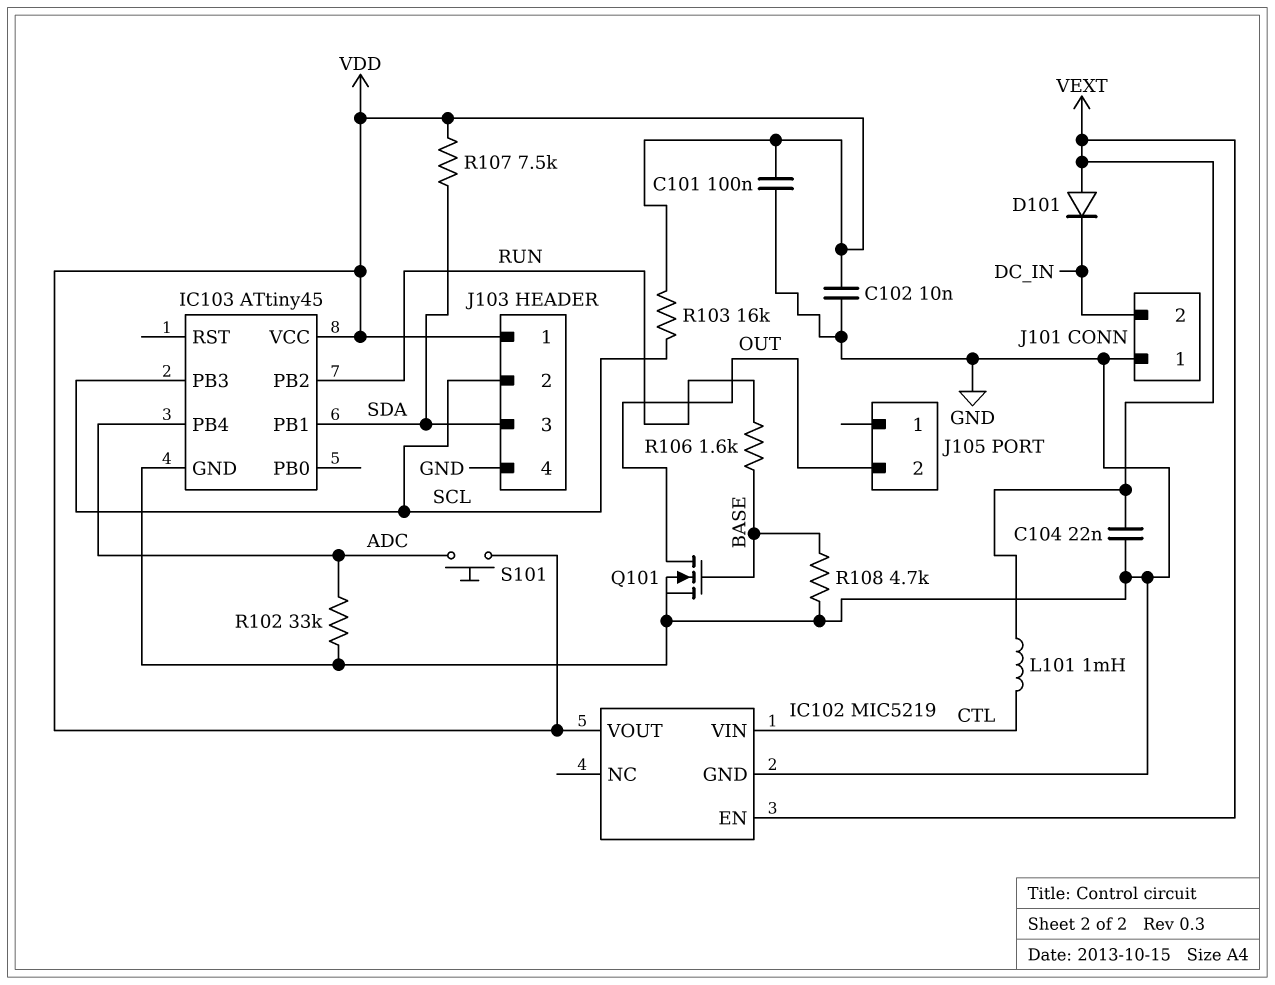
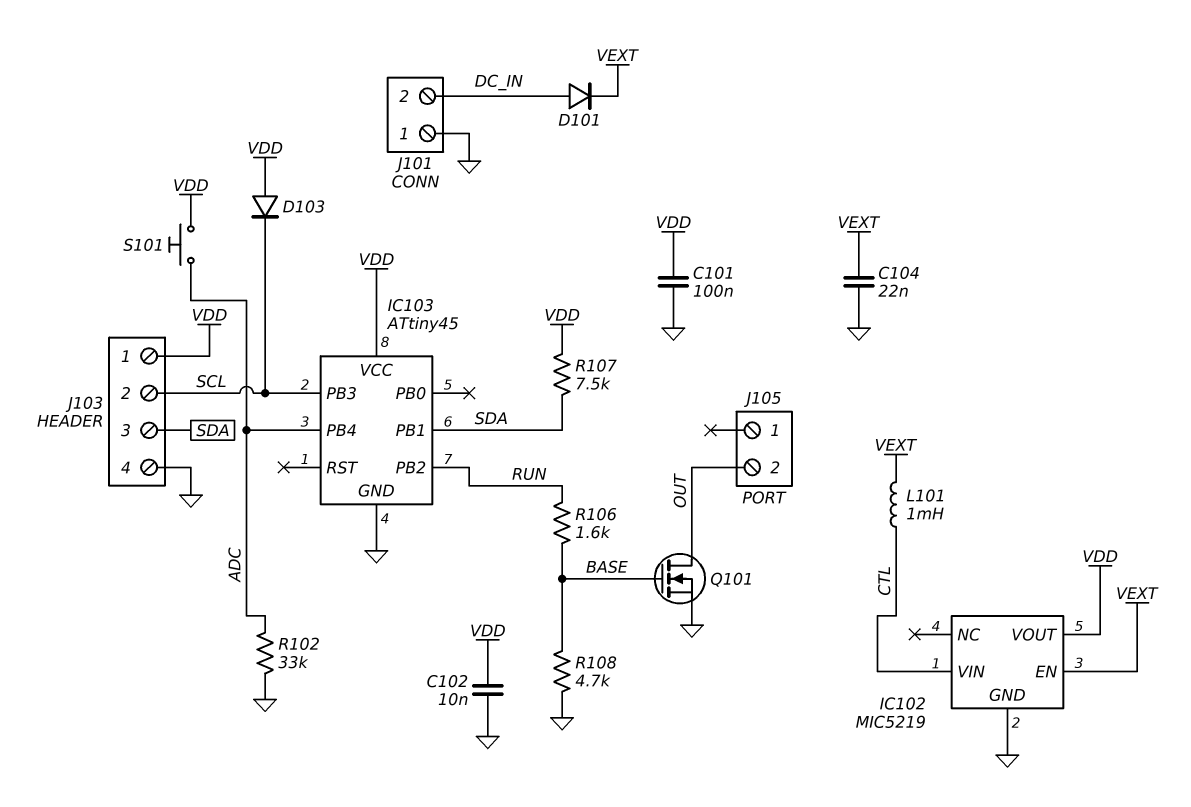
D101: diode (A VEXT, K DC_IN) -> diode (A DC_IN, K VEXT)
D103: none -> diode (A VDD, K SCL)
R103: 16k (SCL, VDD) -> none

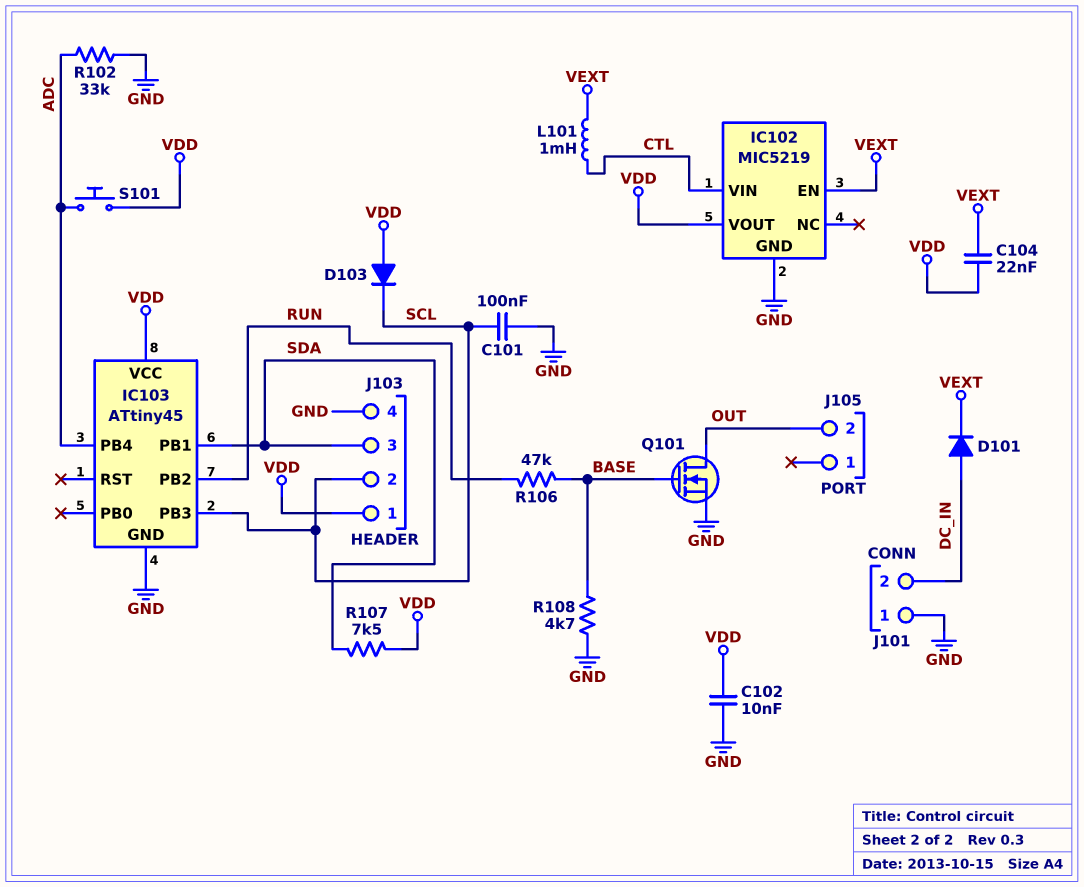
C101: 100nF (GND, VDD) -> 100nF (GND, SCL)
C104: 22nF (GND, VEXT) -> 22nF (VDD, VEXT)
R106: 1.6k (BASE, RUN) -> 47k (BASE, RUN)

